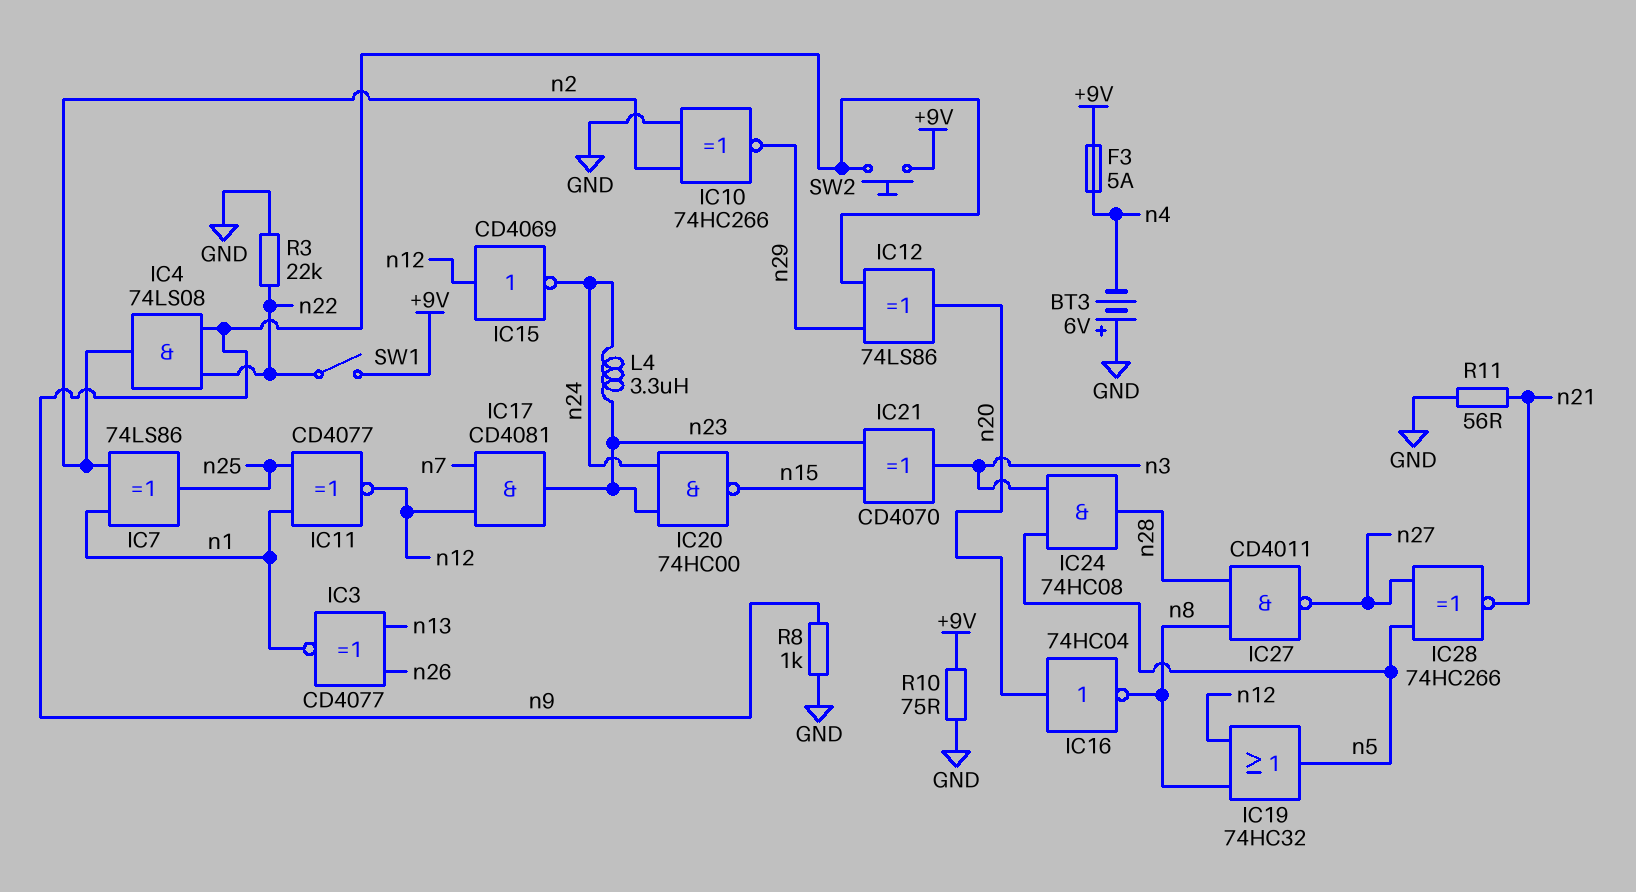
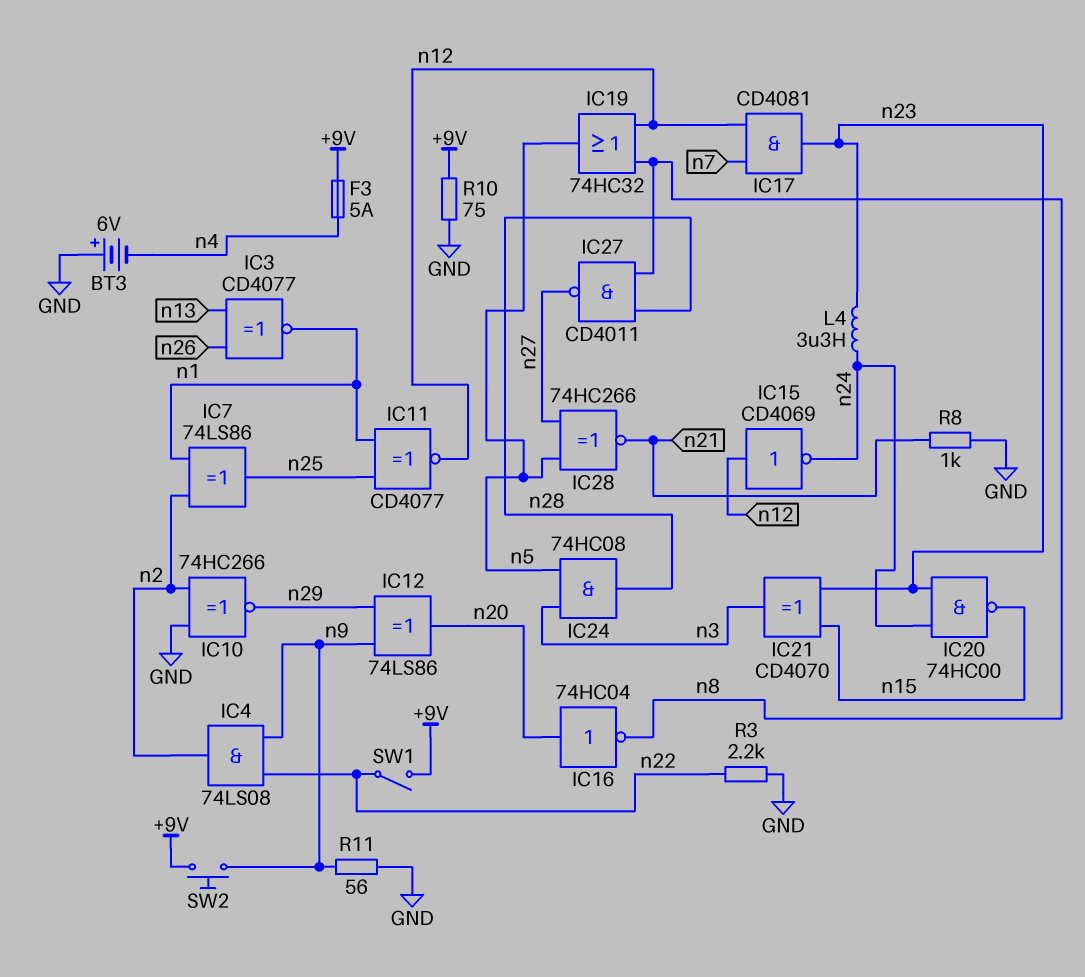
R3: 22k (GND, n22) -> 2.2k (GND, n22)
R8: 1k (GND, n9) -> 1k (GND, n21)
R11: 56 (GND, n21) -> 56 (GND, n9)

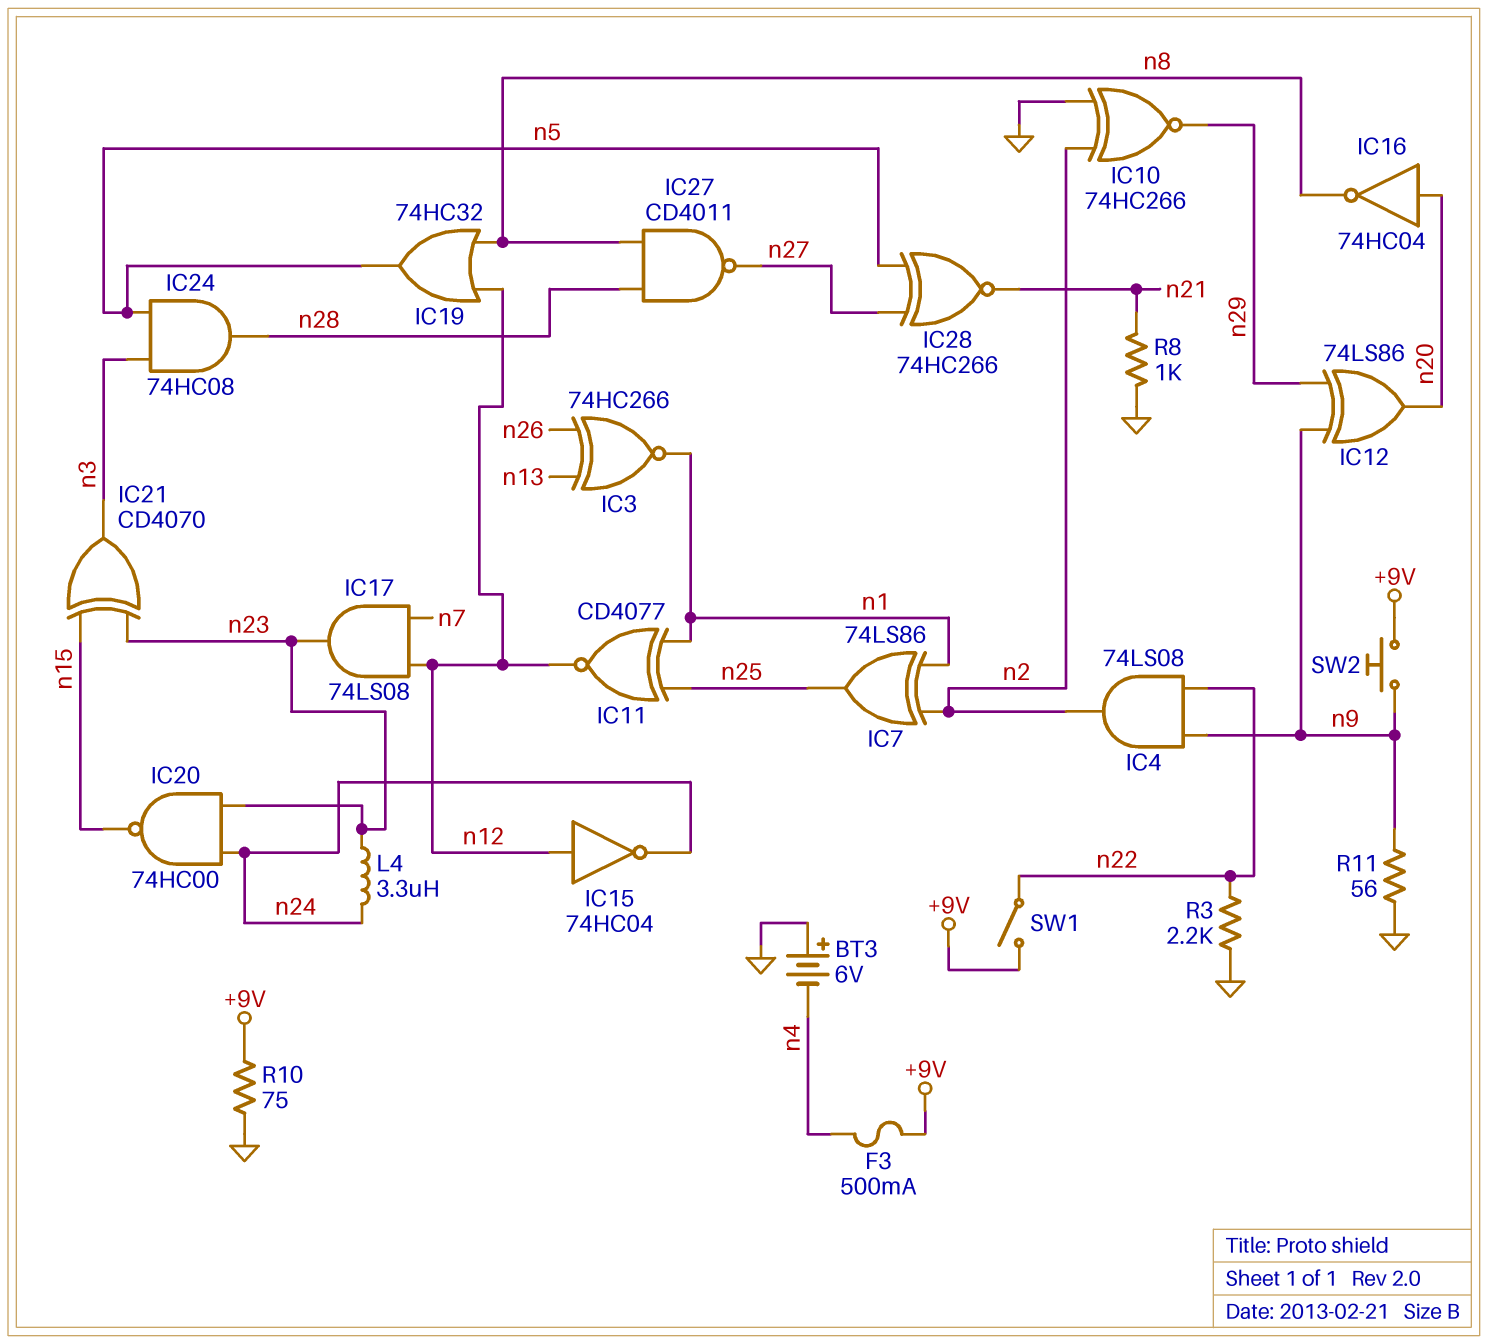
F3: 5A (+9V, n4) -> 500mA (+9V, n4)
IC3: XNOR CD4077 (in n13, in n26, out n1) -> XNOR 74HC266 (in n13, in n26, out n1)
IC15: NOT CD4069 (in n12, out n24) -> NOT 74HC04 (in n12, out n24)
IC17: AND CD4081 (in n7, in n12, out n23) -> AND 74LS08 (in n7, in n12, out n23)

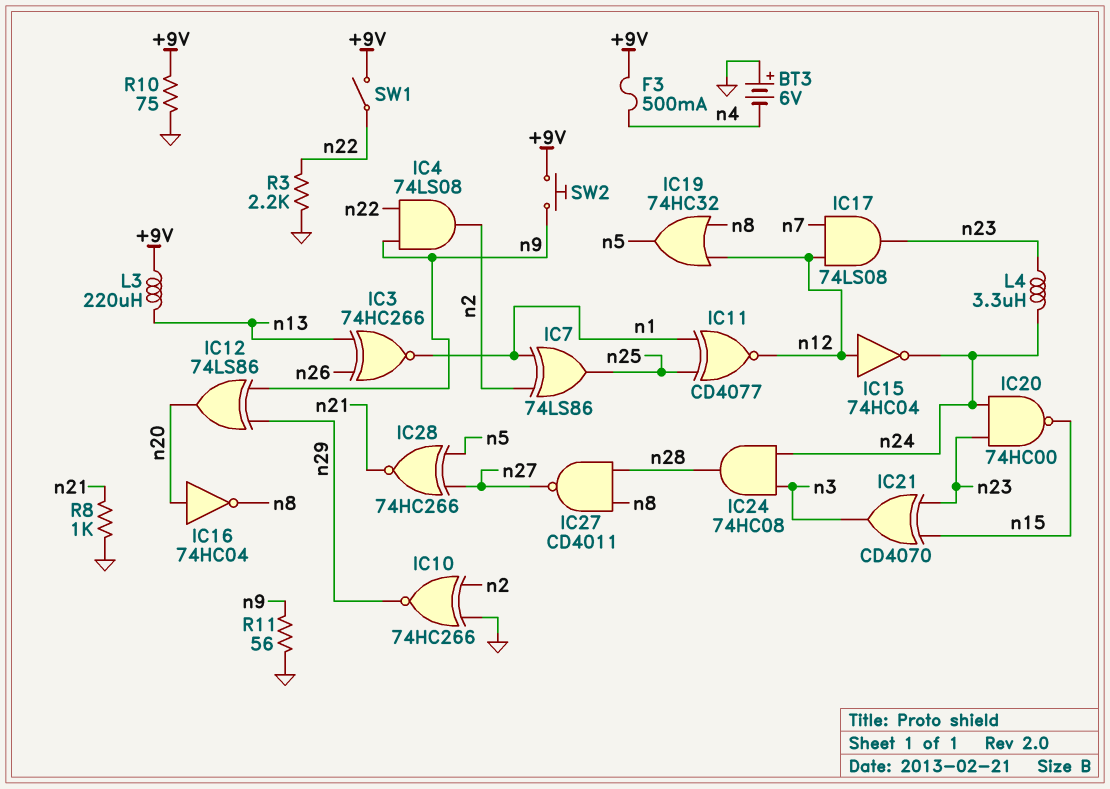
IC24: AND 74HC08 (in n3, in n5, out n28) -> AND 74HC08 (in n3, in n24, out n28)
L3: none -> 220uH (+9V, n13)

